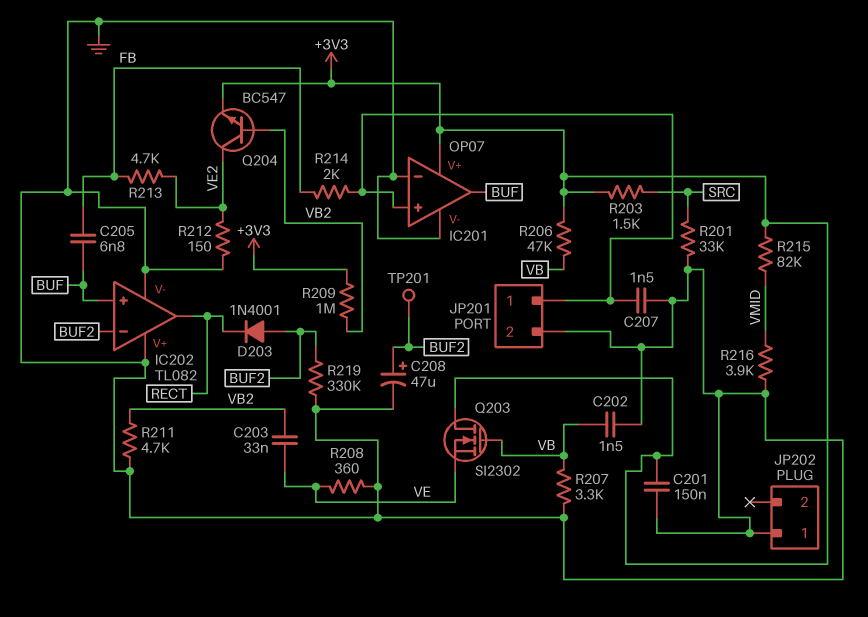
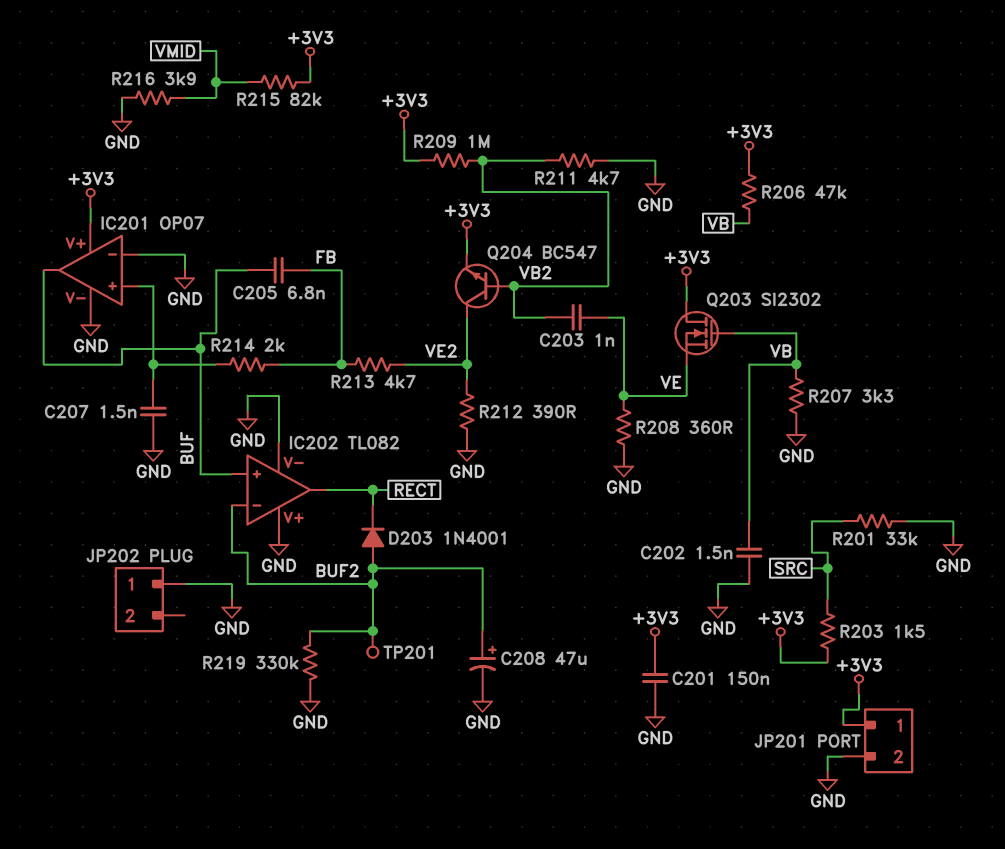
C203: 33nF (VB2, VE) -> 1nF (VB2, VE)
JP201 pin 1: IC201/in+ -> +3V3
R212: 150 (GND, VE2) -> 390 (GND, VE2)

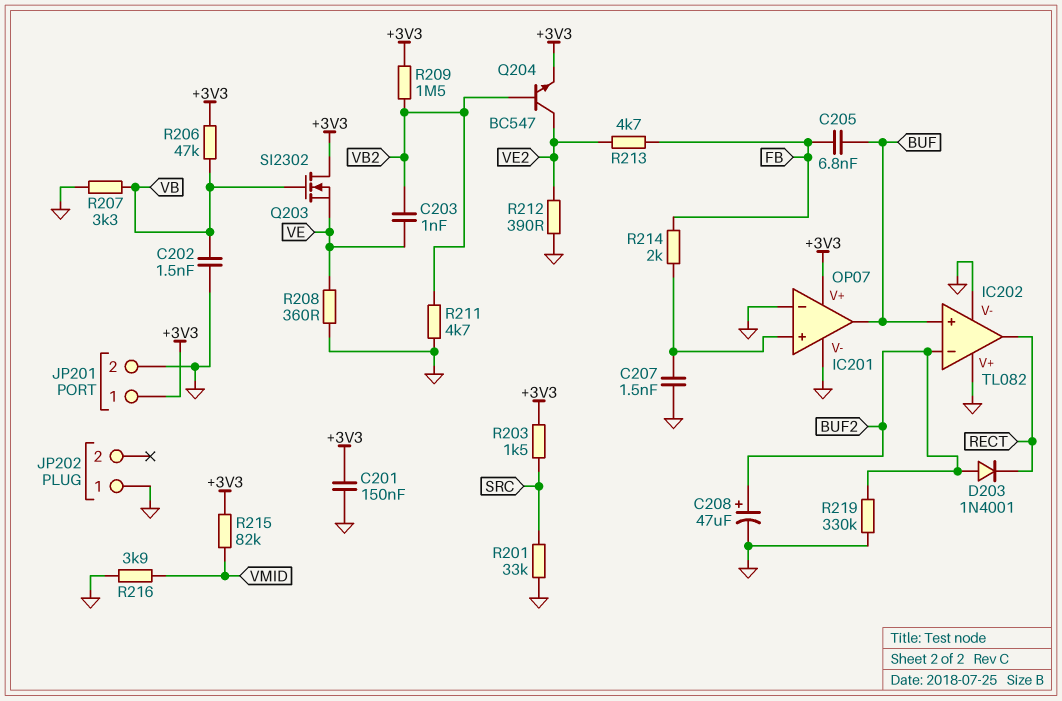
R209: 1M (+3V3, VB2) -> 1.5M (+3V3, VB2)
TP201: test point (BUF2) -> none

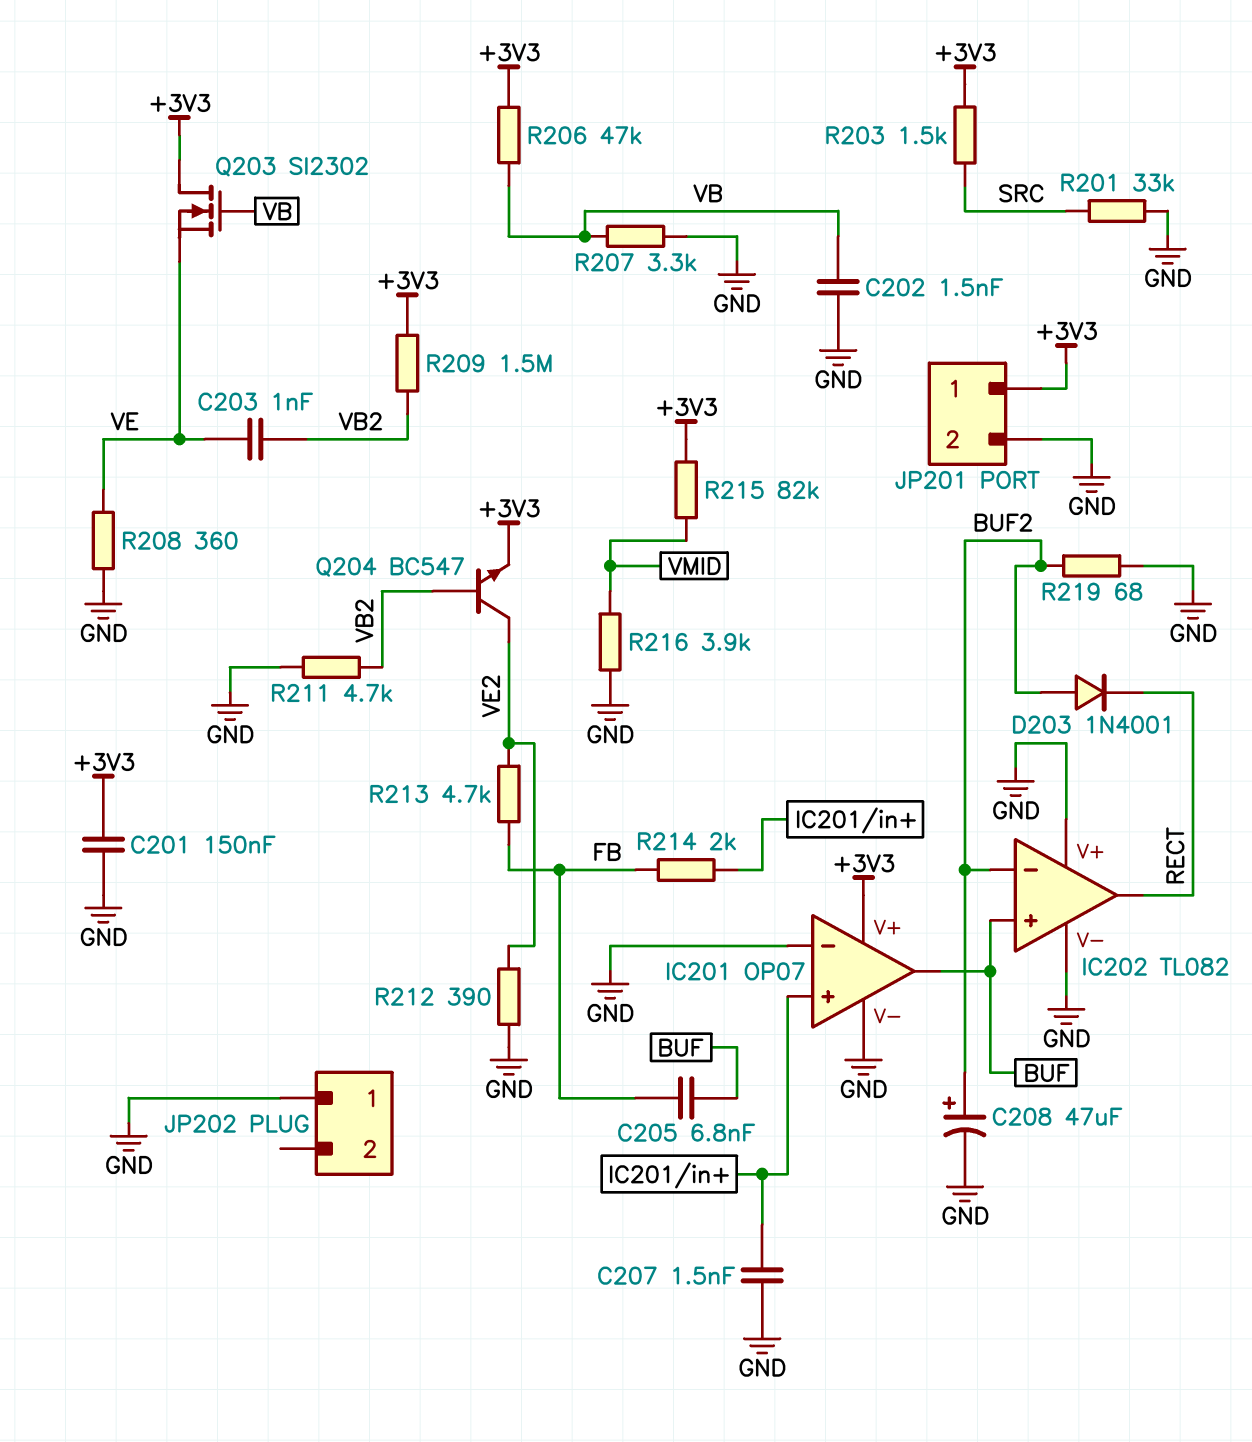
R219: 330k (BUF2, GND) -> 68 (BUF2, GND)

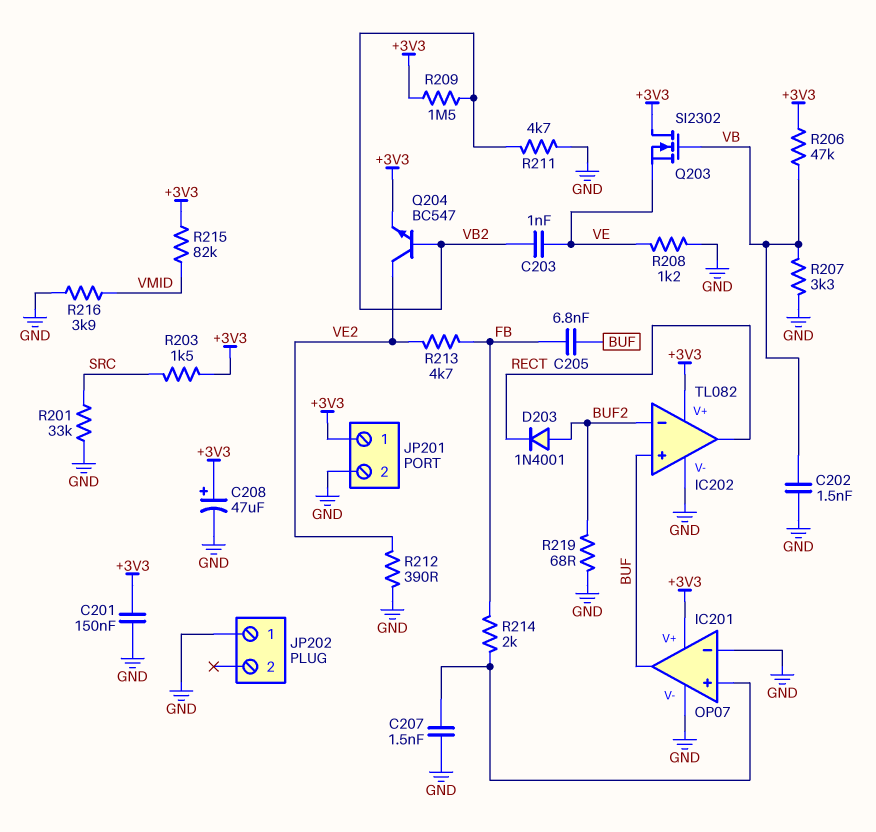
C208: 47uF (plus BUF2, minus GND) -> 47uF (plus +3V3, minus GND)
IC202 pin V+: GND -> +3V3
R208: 360 (GND, VE) -> 1.2k (GND, VE)

